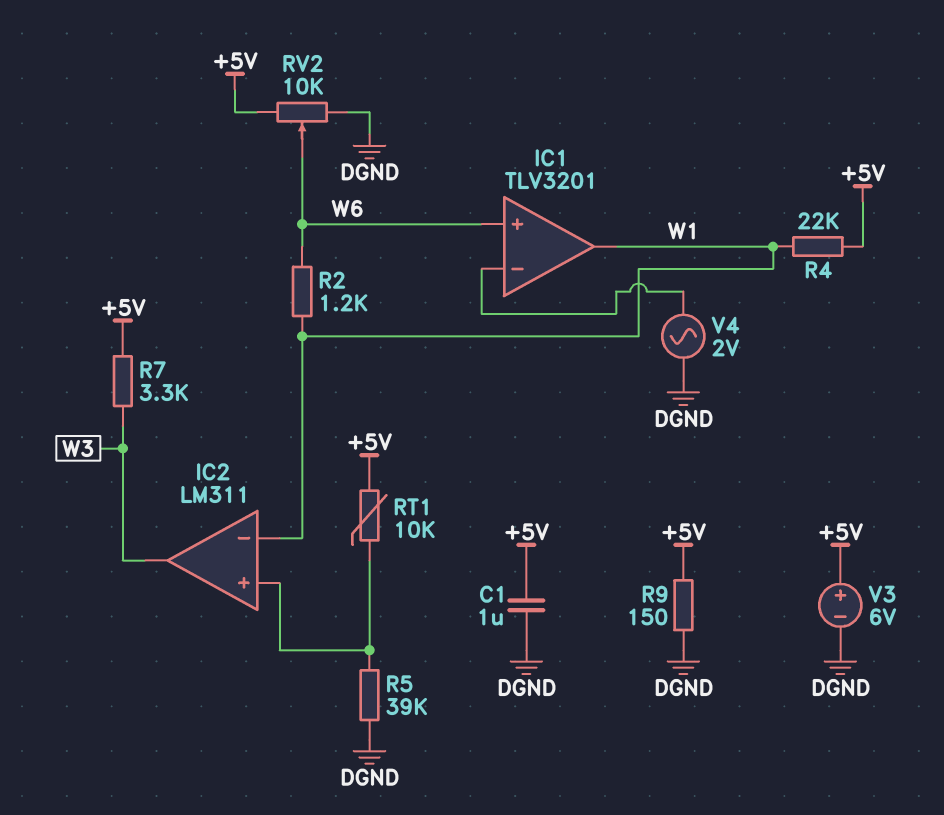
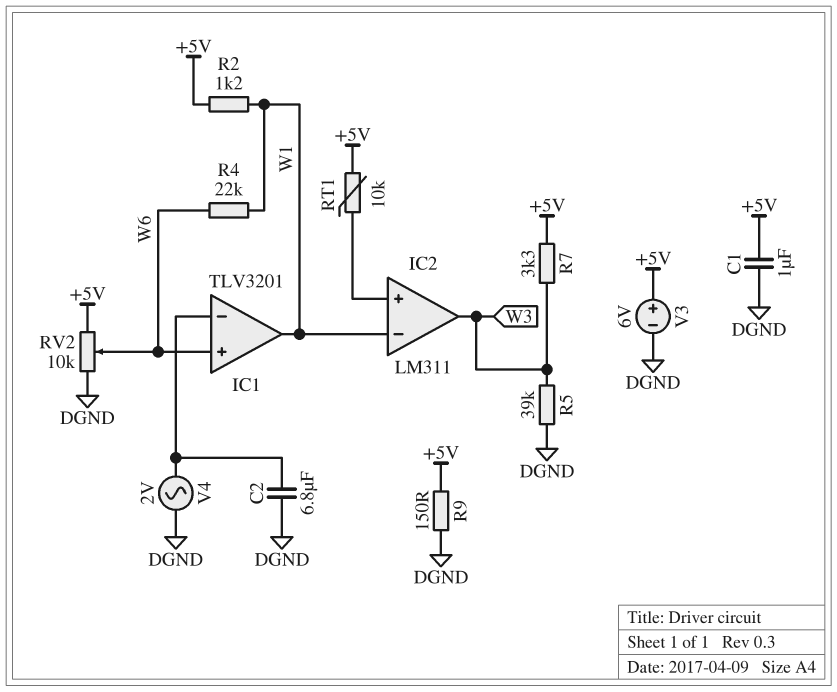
C2: none -> 6.8uF (DGND, IC1/in-)
R2: 1.2k (W1, W6) -> 1.2k (+5V, W1)
R4: 22k (+5V, W1) -> 22k (W1, W6)
R5: 39k (DGND, IC2/in+) -> 39k (DGND, W3)

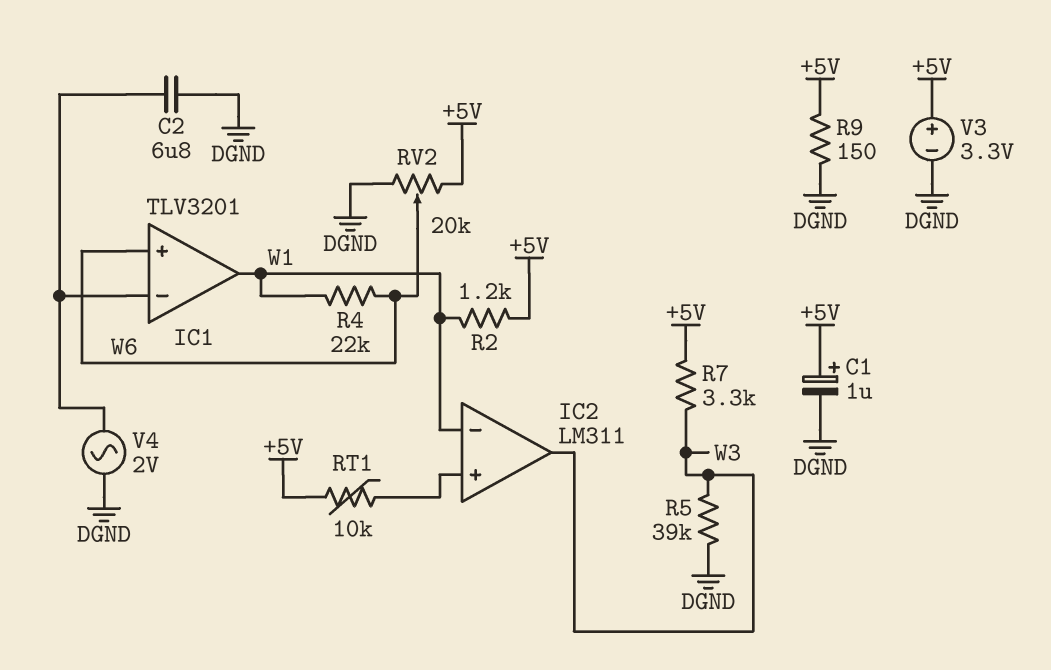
C1: 1uF (+5V, DGND) -> 1uF (plus +5V, minus DGND)
RV2: 10k (+5V, DGND, wiper W6) -> 20k (+5V, DGND, wiper W6)
V3: 6V (plus +5V, minus DGND) -> 3.3V (plus +5V, minus DGND)

